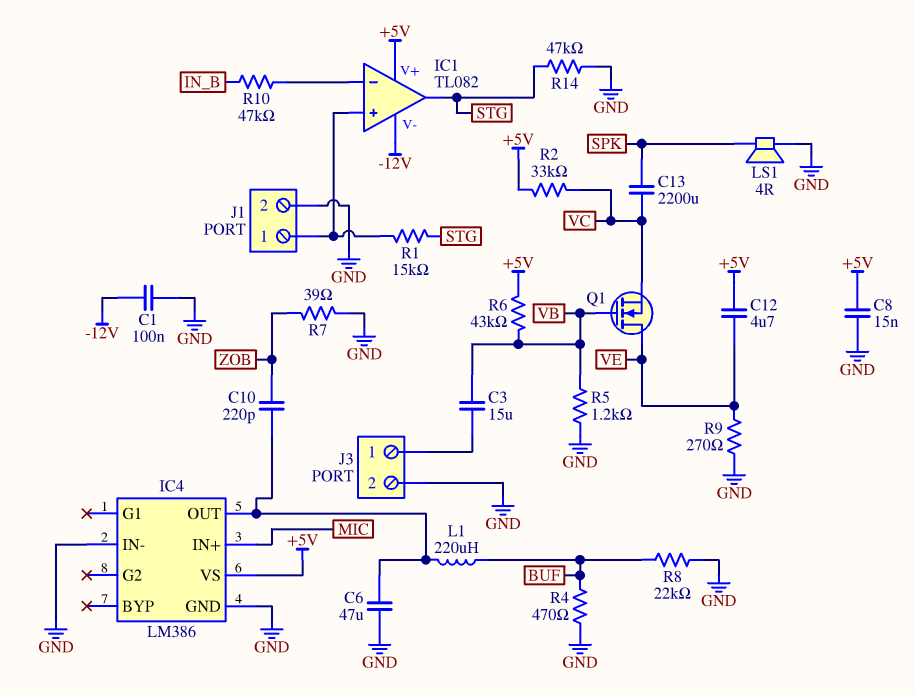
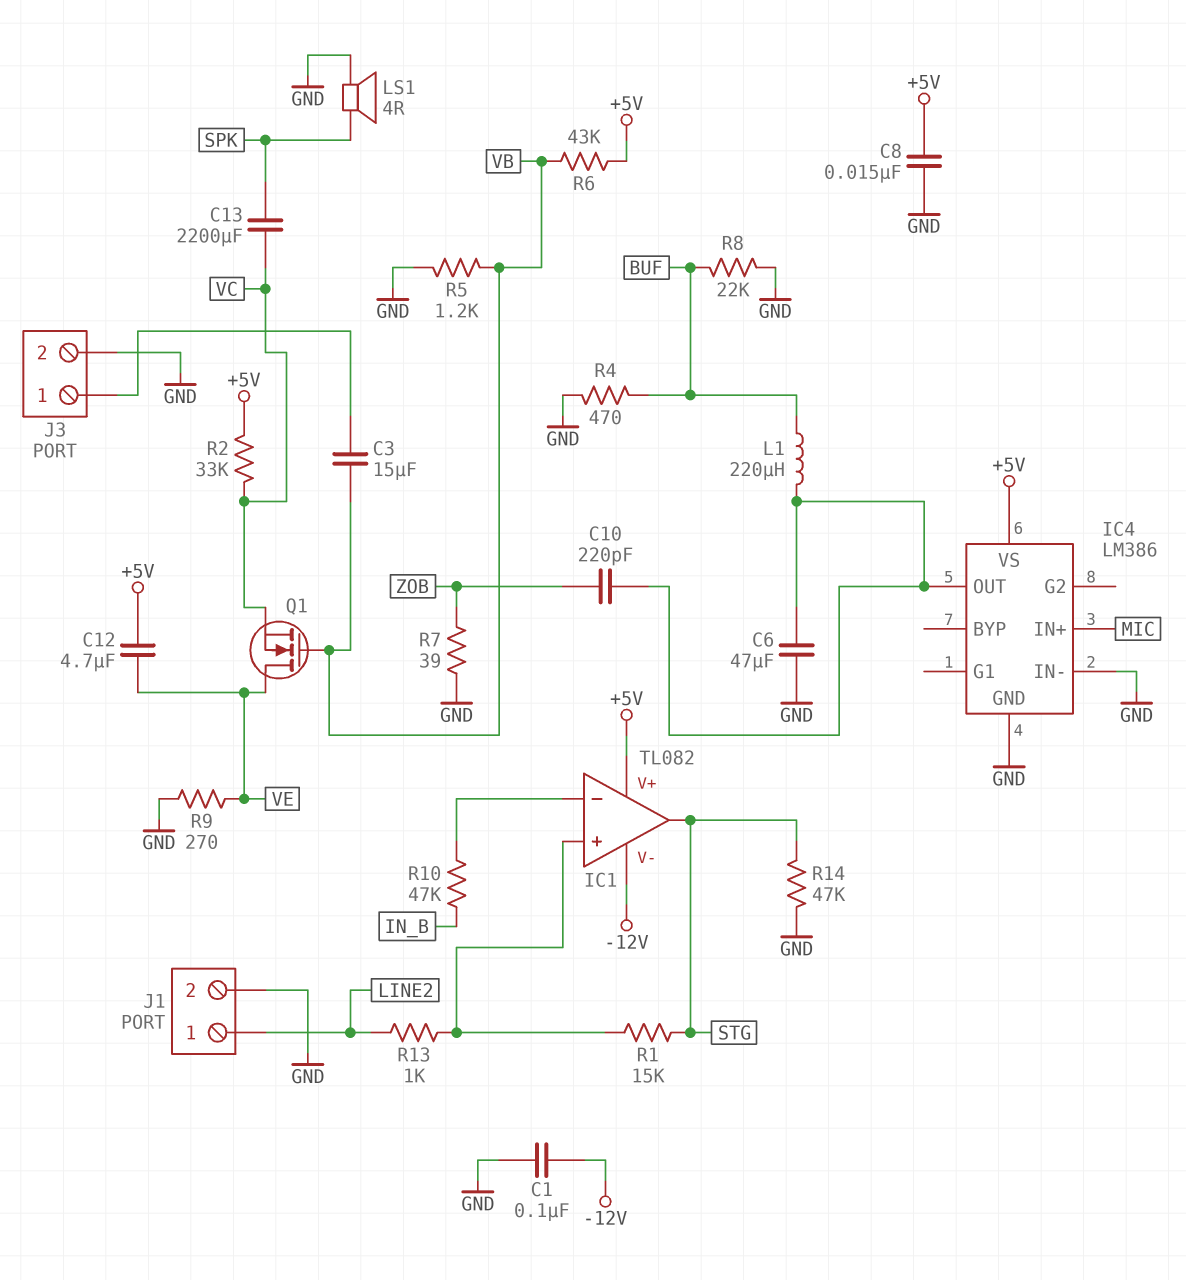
J1 pin 1: IC1/in+ -> LINE2
R13: none -> 1k (IC1/in+, LINE2)

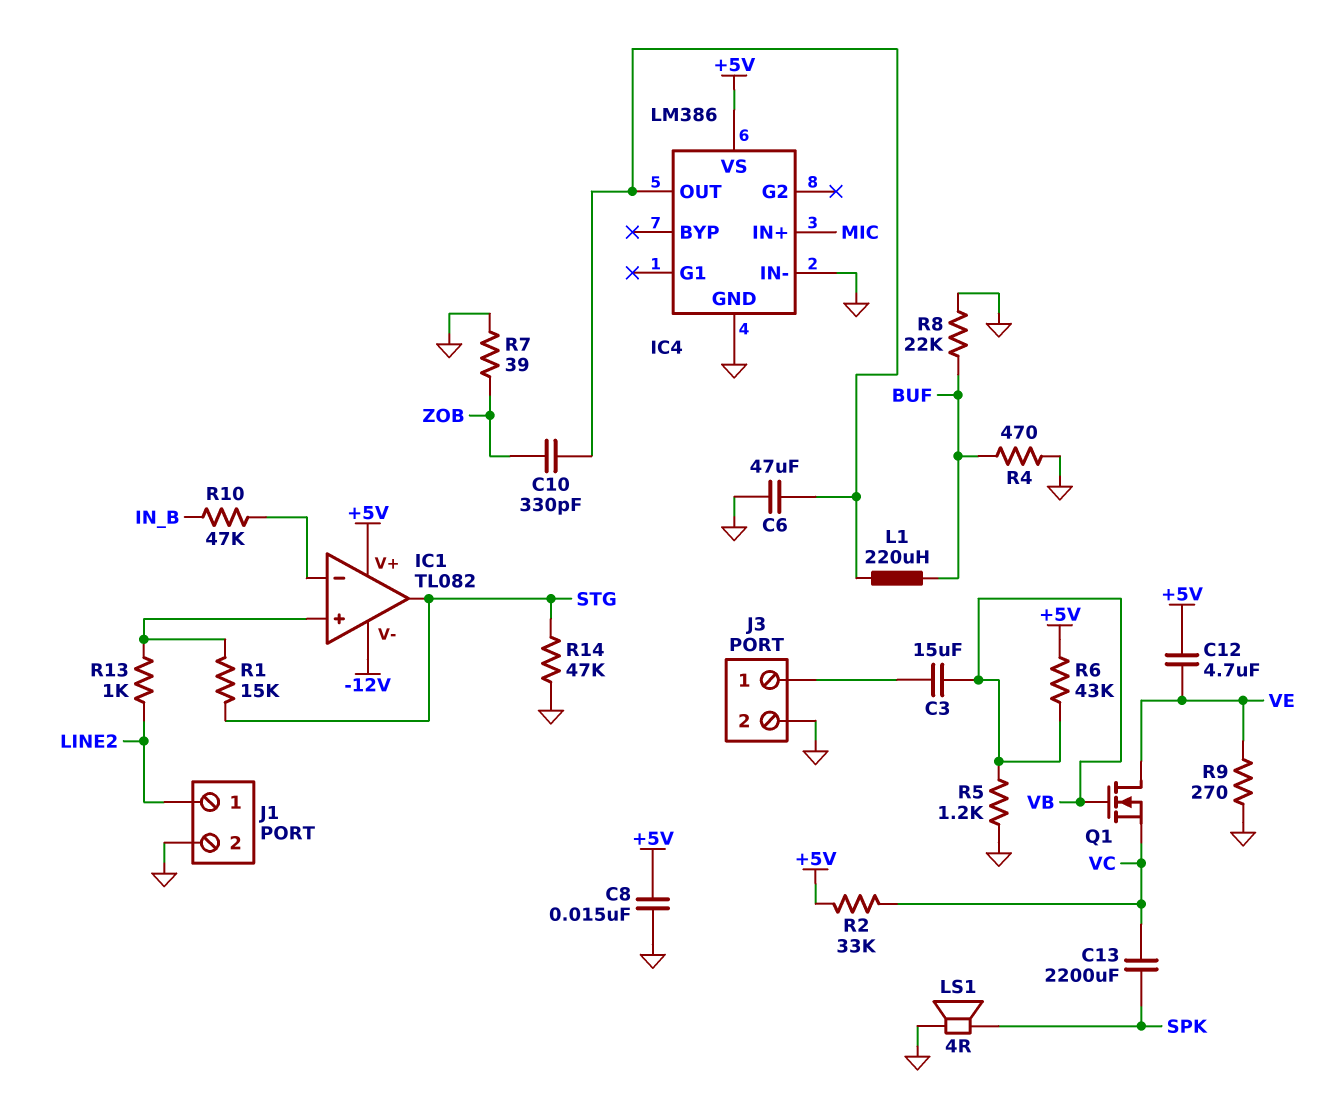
C1: 100nF (-12V, GND) -> none
C10: 220pF (IC4/OUT, ZOB) -> 330pF (IC4/OUT, ZOB)

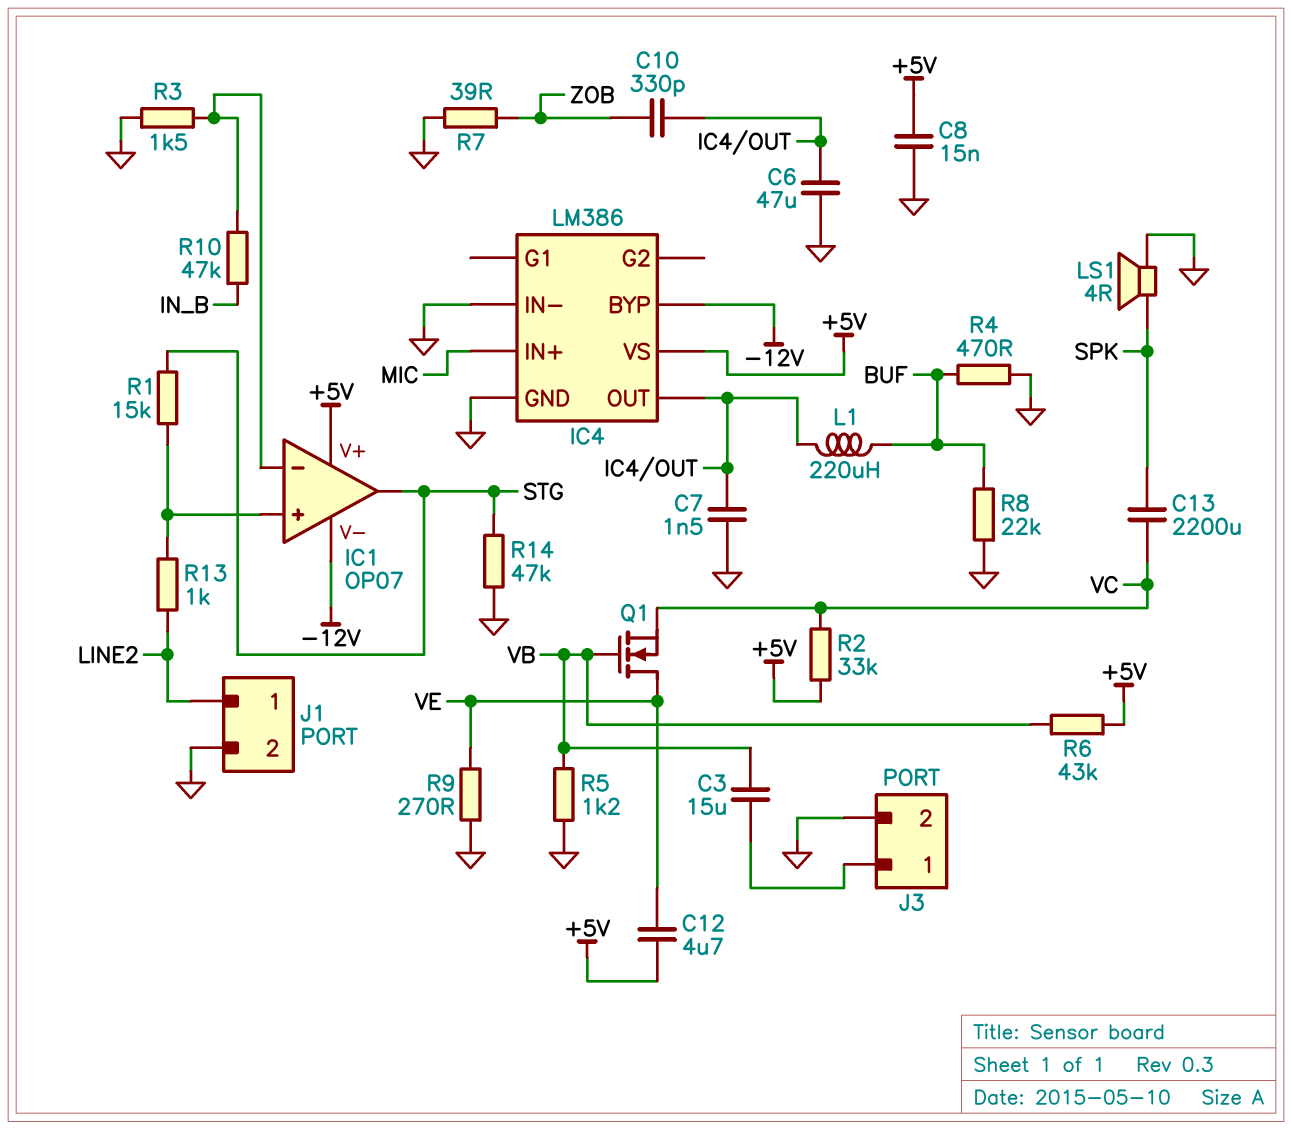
C7: none -> 1.5nF (GND, IC4/OUT)
IC1: TL082 -> OP07
IC4 pin BYP: none -> -12V
R3: none -> 1.5k (GND, IC1/in-)

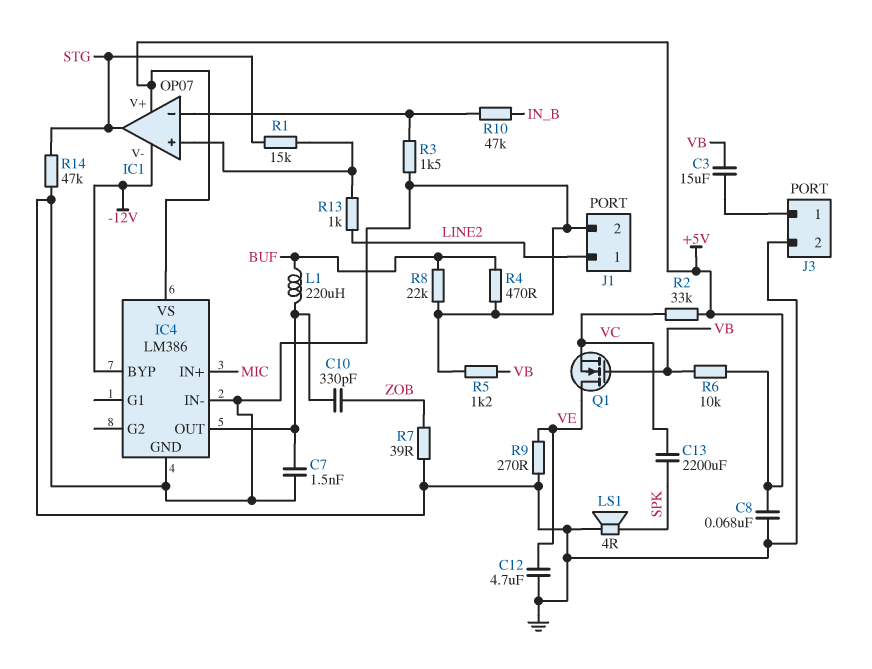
C6: 47uF (GND, IC4/OUT) -> none
C8: 15nF (+5V, GND) -> 68nF (+5V, GND)
C12: 4.7uF (+5V, VE) -> 4.7uF (GND, VE)
R6: 43k (+5V, VB) -> 10k (+5V, VB)

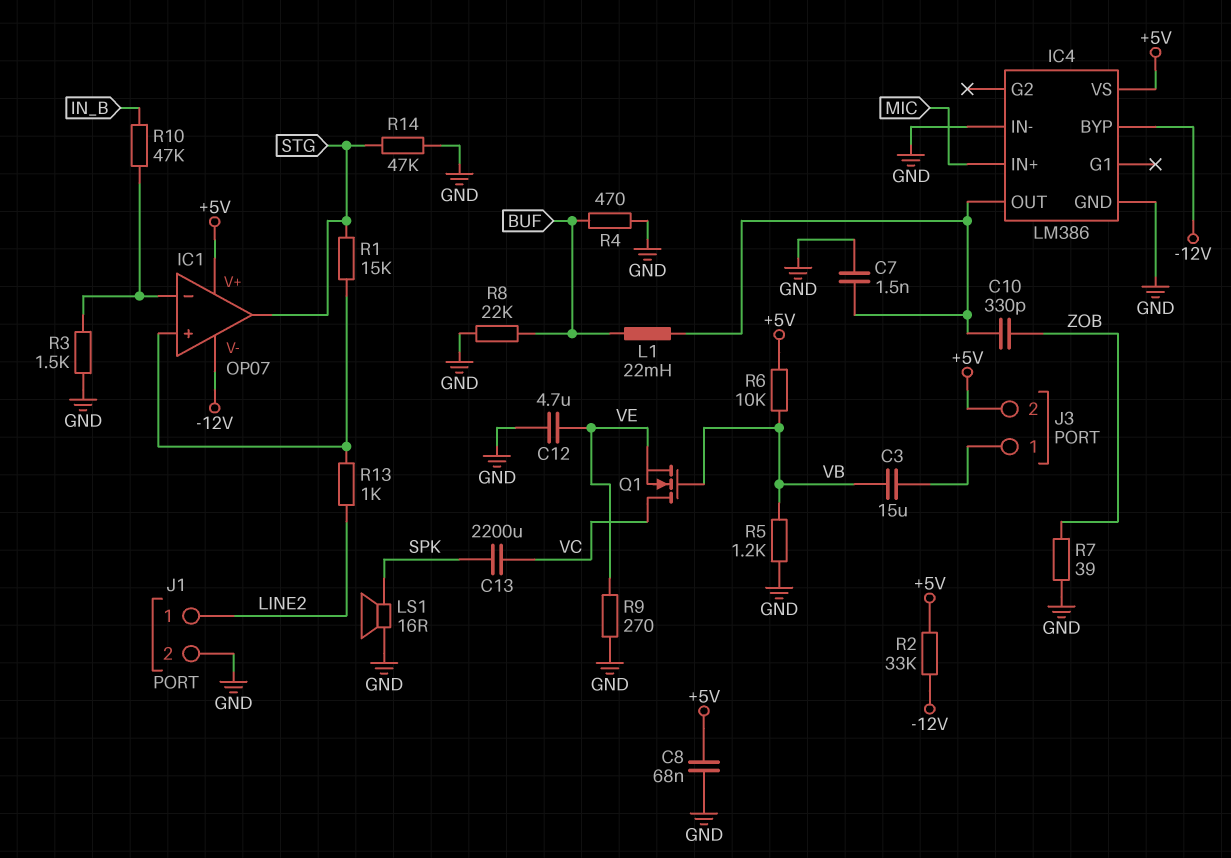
J3 pin 2: GND -> +5V
L1: 220uH (BUF, IC4/OUT) -> 22mH (BUF, IC4/OUT)
LS1: speaker 4R (GND, SPK) -> speaker 16R (GND, SPK)
Q1: NMOS (G VB, D VE, S VC) -> NMOS (G VB, D VC, S VE)
R2: 33k (+5V, VC) -> 33k (+5V, -12V)

